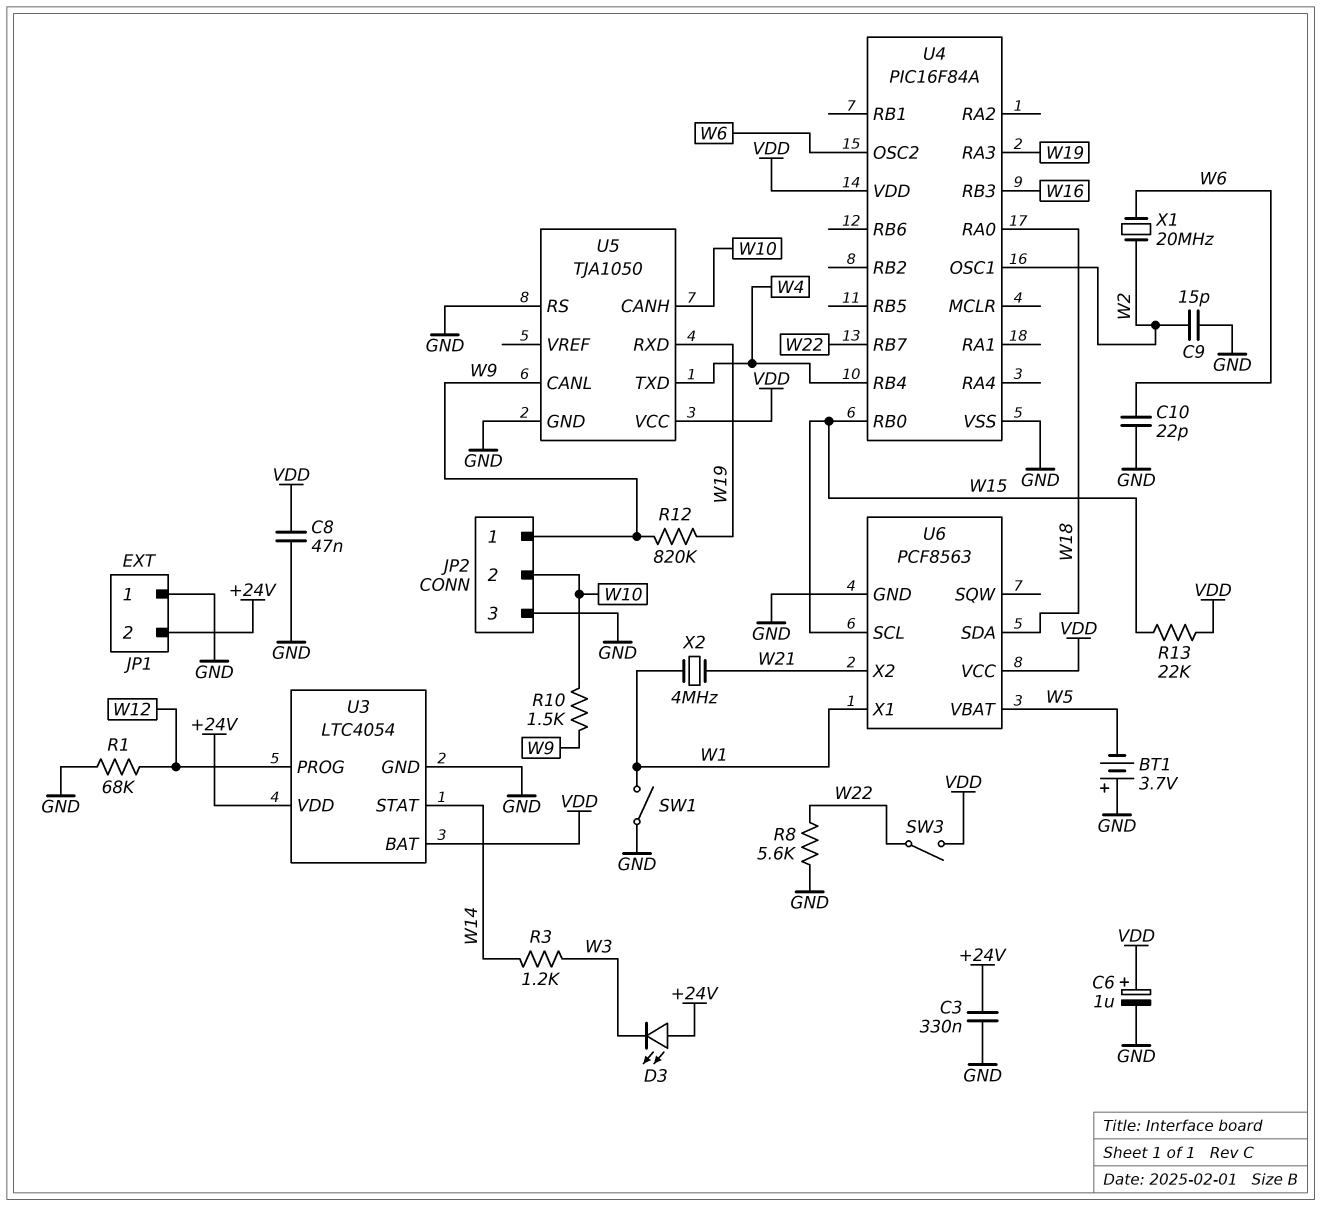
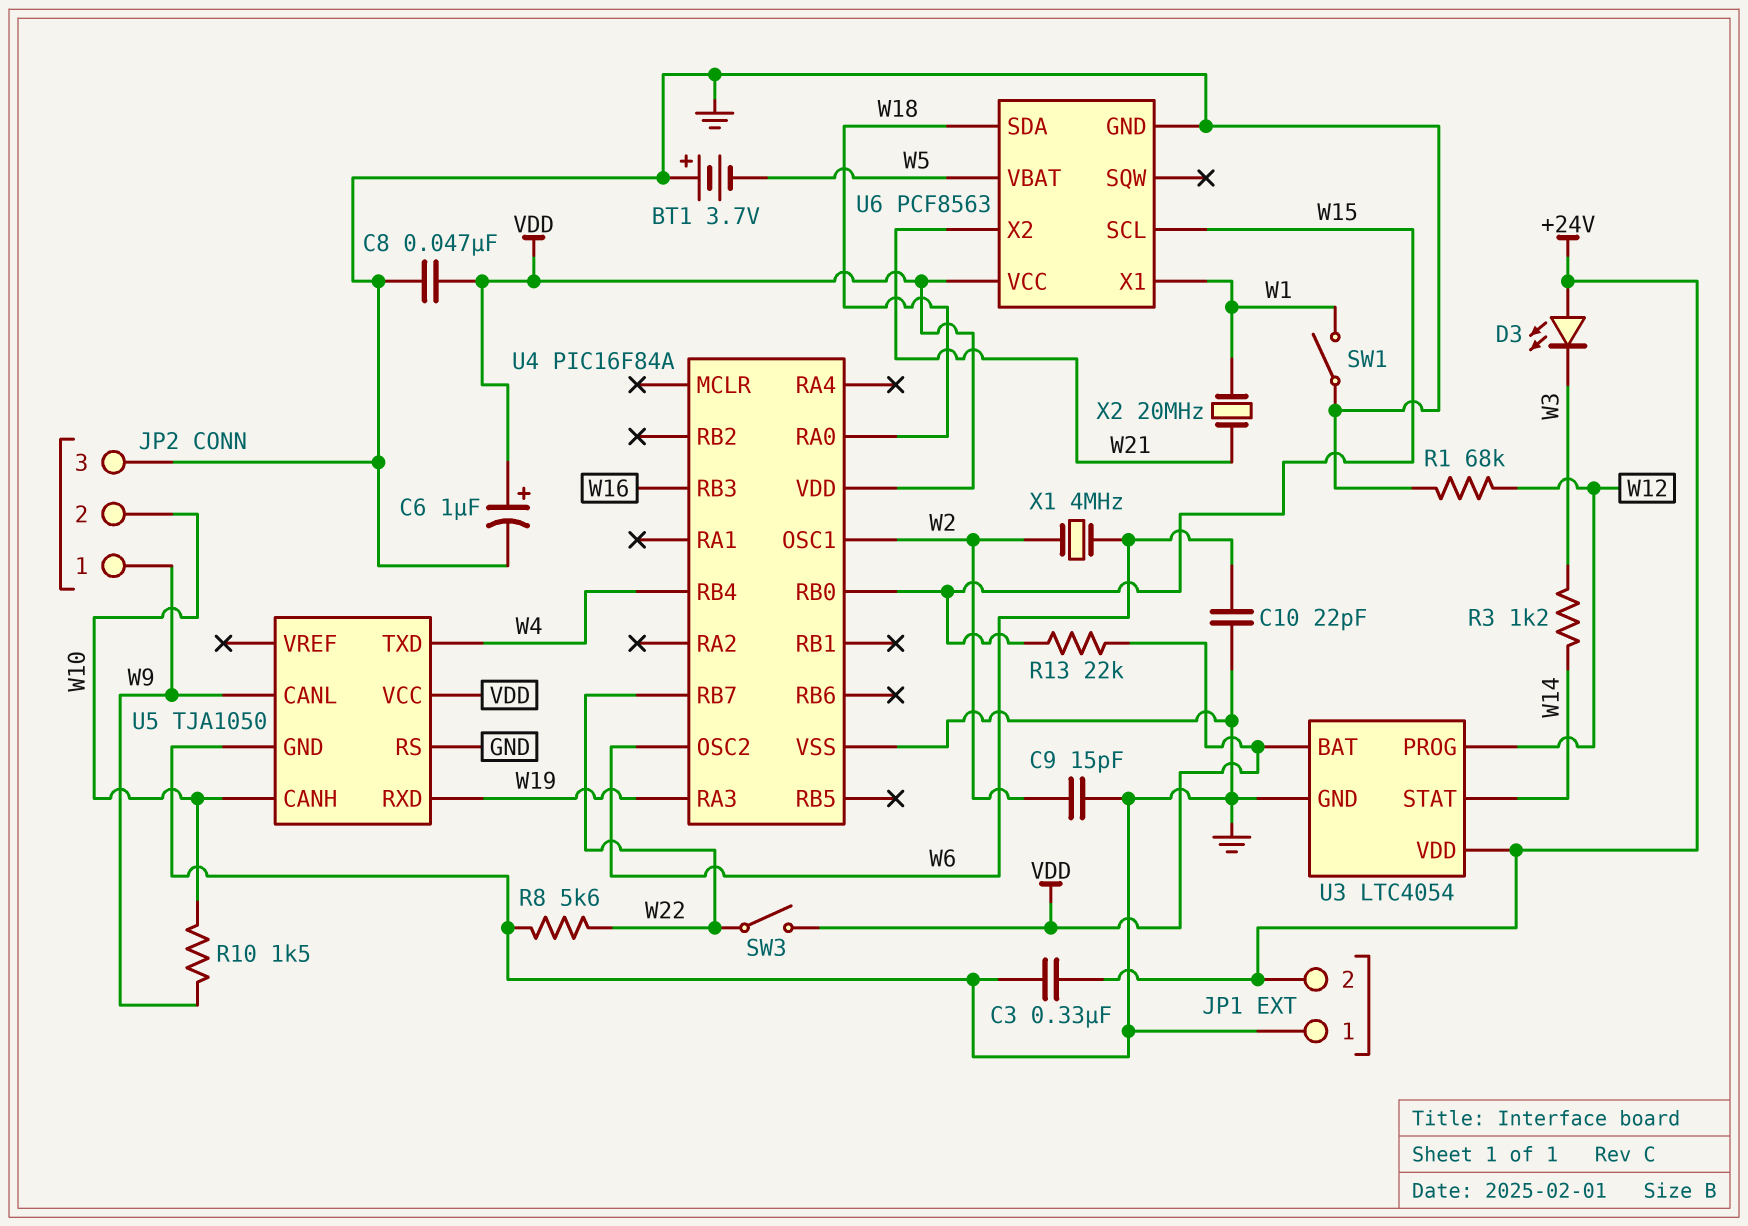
R12: 820k (W9, W19) -> none
X1: 20MHz (W2, W6) -> 4MHz (W2, W6)
X2: 4MHz (W1, W21) -> 20MHz (W1, W21)

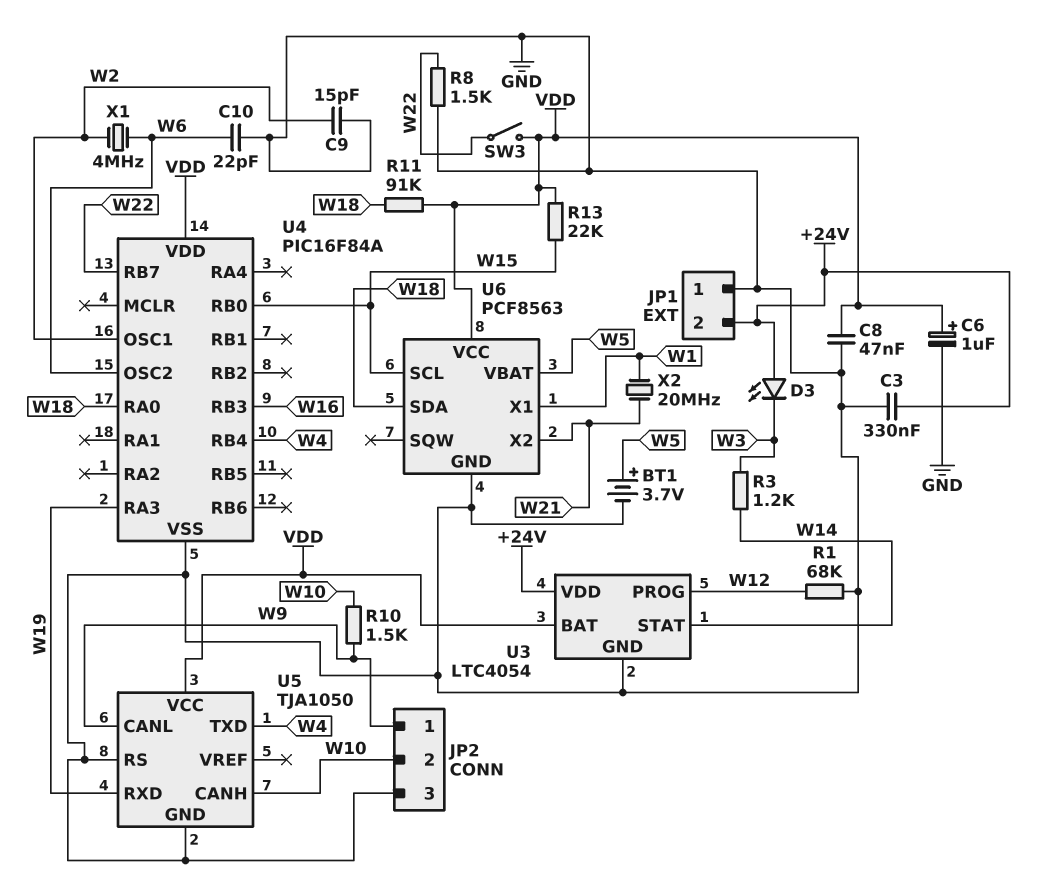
BT1: 3.7V (plus GND, minus W5) -> 3.7V (plus W5, minus GND)
R8: 5.6k (GND, W22) -> 1.5k (GND, W22)
R11: none -> 91k (VDD, W18)
SW1: switch (GND, W1) -> none

